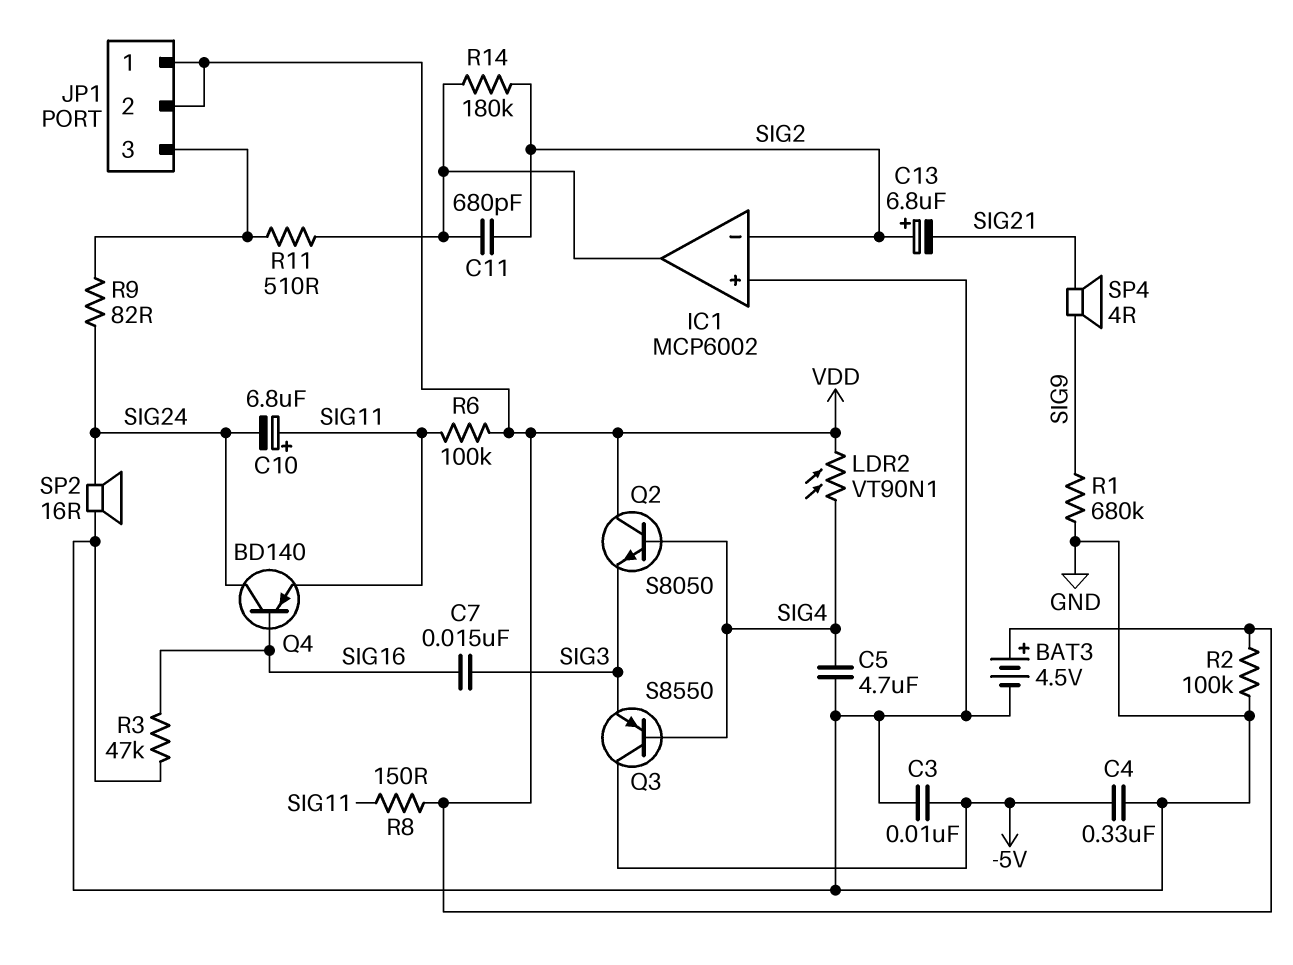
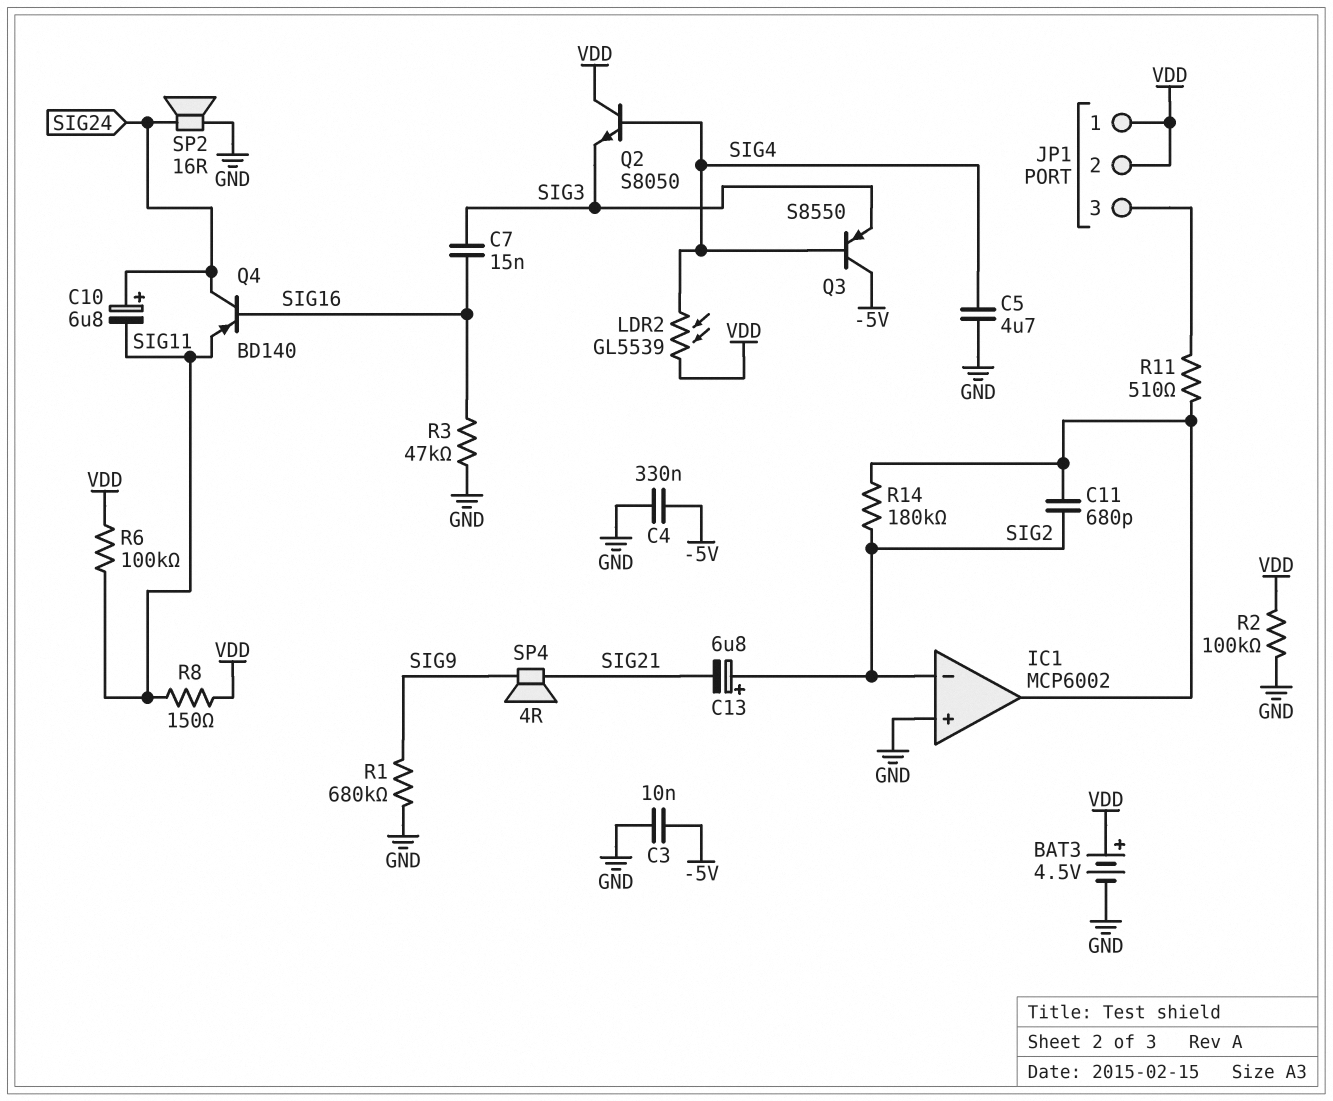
C10: 6.8uF (plus SIG11, minus SIG24) -> 6.8uF (plus SIG24, minus SIG11)
LDR2: VT90N1 (SIG4, VDD) -> GL5539 (SIG4, VDD)
R9: 82 (JP1/3, SIG24) -> none

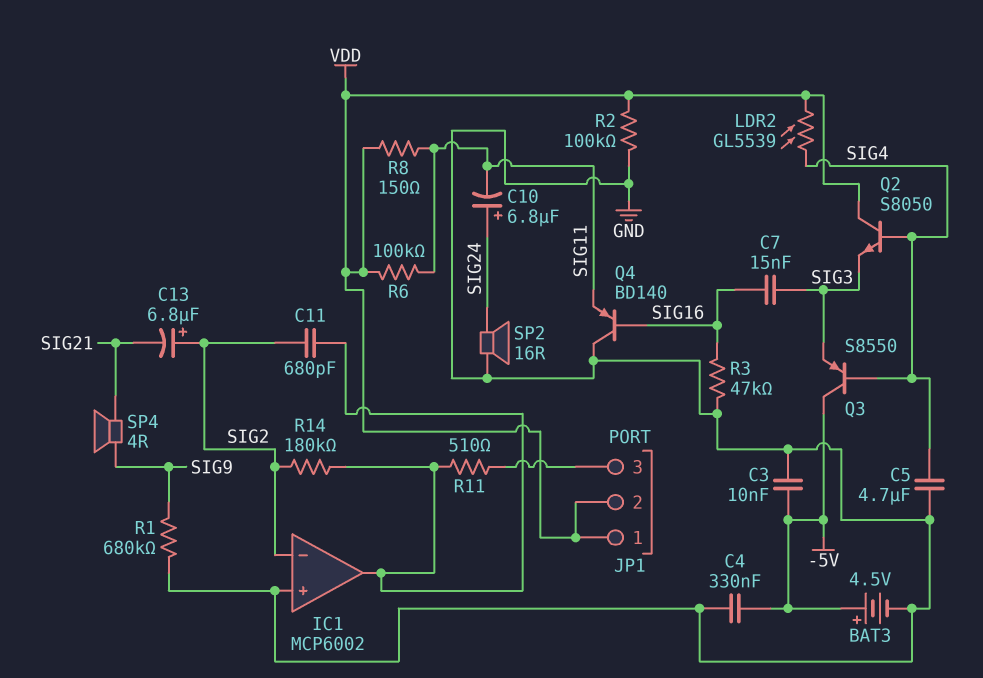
BAT3: 4.5V (plus VDD, minus GND) -> 4.5V (plus -5V, minus GND)
Q4: PNP BD140 (B SIG16, C SIG24, E SIG11) -> PNP BD140 (B SIG16, C GND, E SIG11)

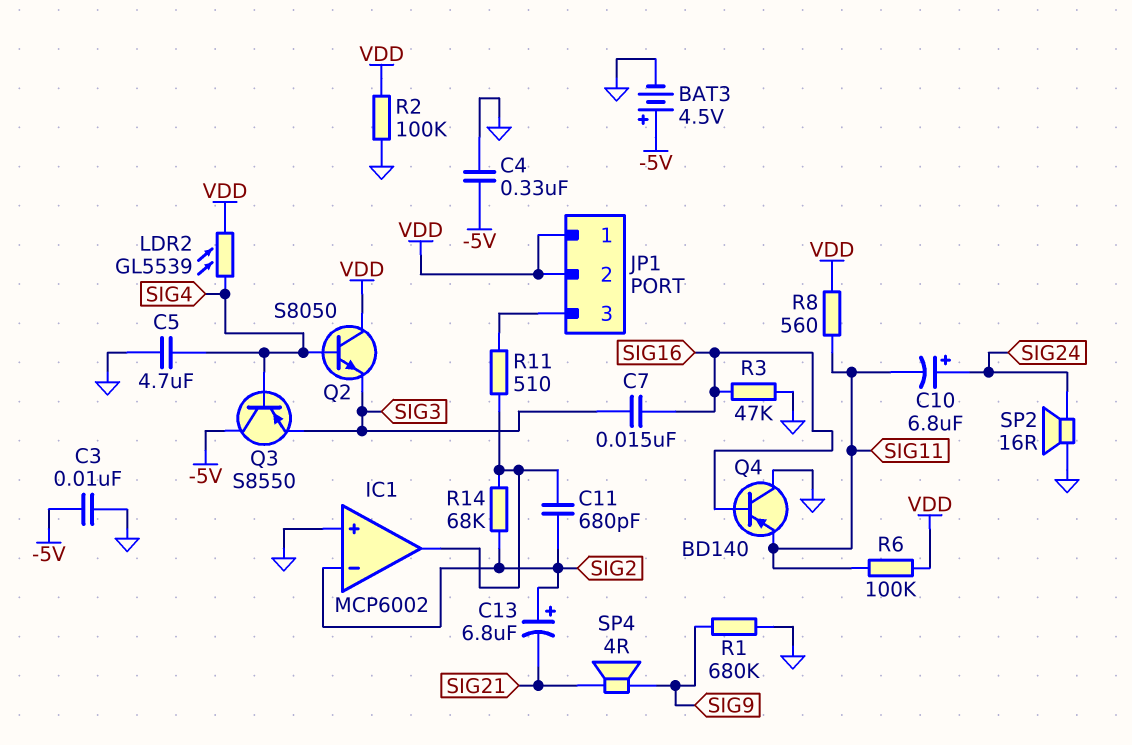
R8: 150 (SIG11, VDD) -> 560 (SIG11, VDD)
R14: 180k (IC1/out, SIG2) -> 68k (IC1/out, SIG2)

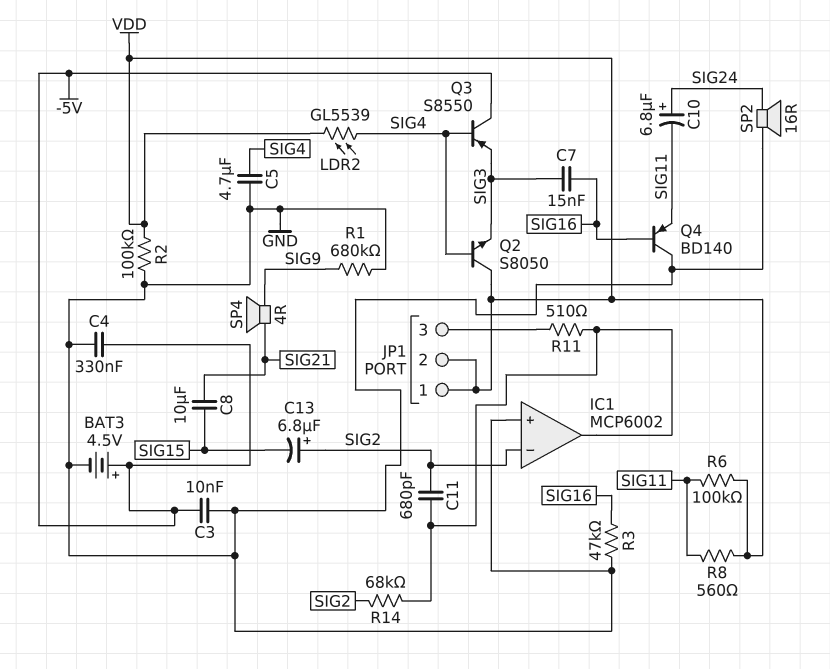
C8: none -> 10uF (SIG15, SIG21)
C13: 6.8uF (plus SIG2, minus SIG21) -> 6.8uF (plus SIG2, minus SIG15)

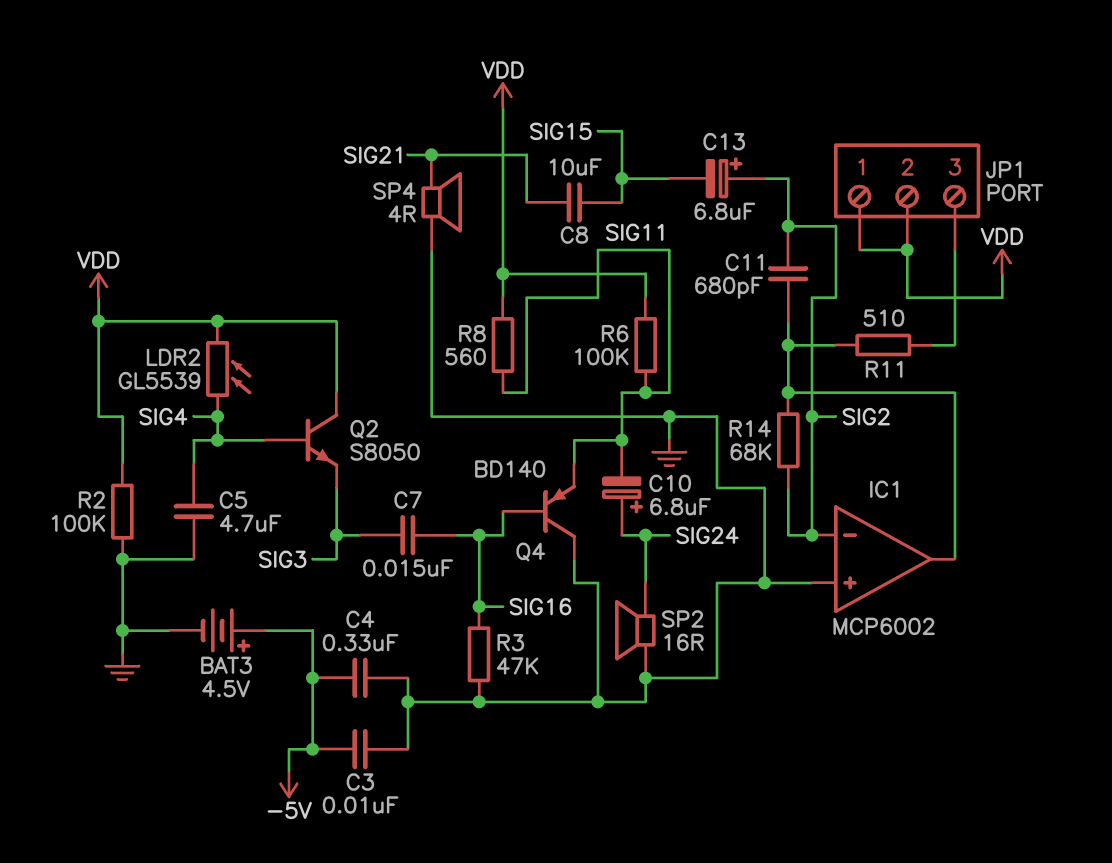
Q3: PNP S8550 (B SIG4, C -5V, E SIG3) -> none
R1: 680k (GND, SIG9) -> none
SP4: speaker 4R (SIG9, SIG21) -> speaker 4R (GND, SIG21)

